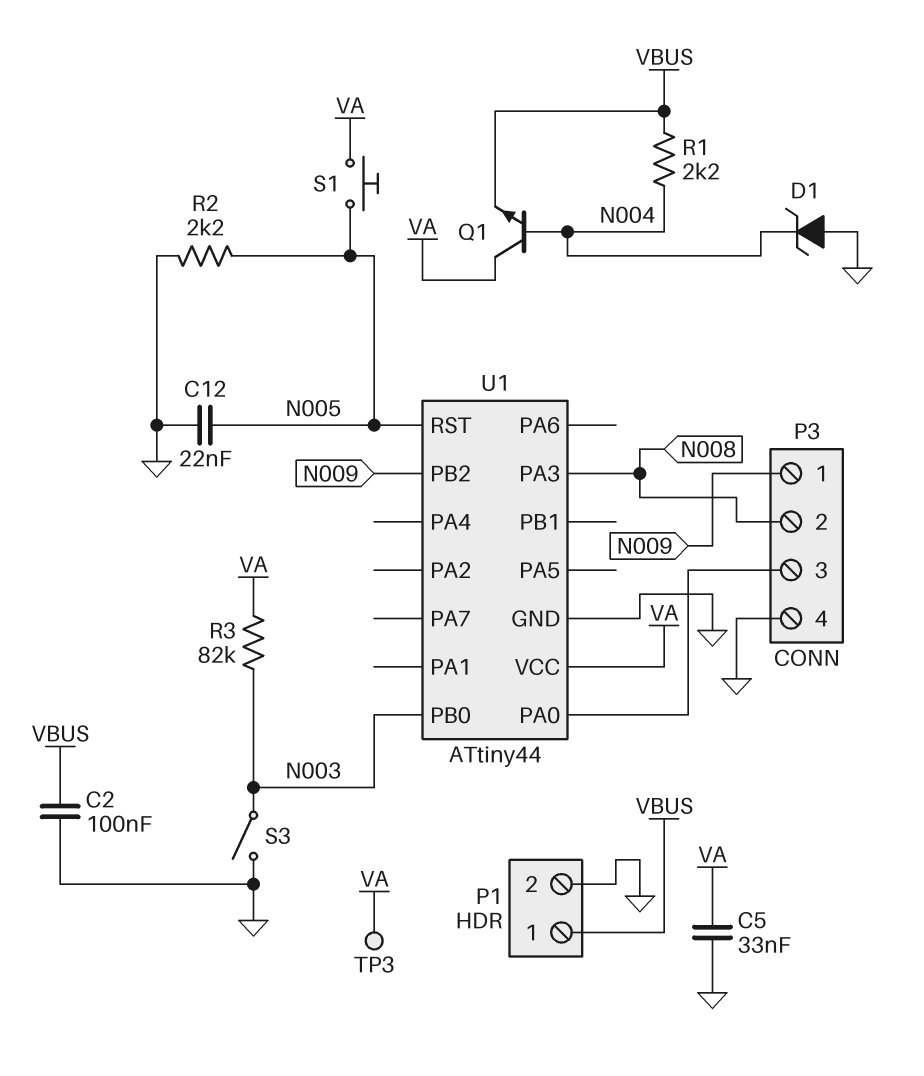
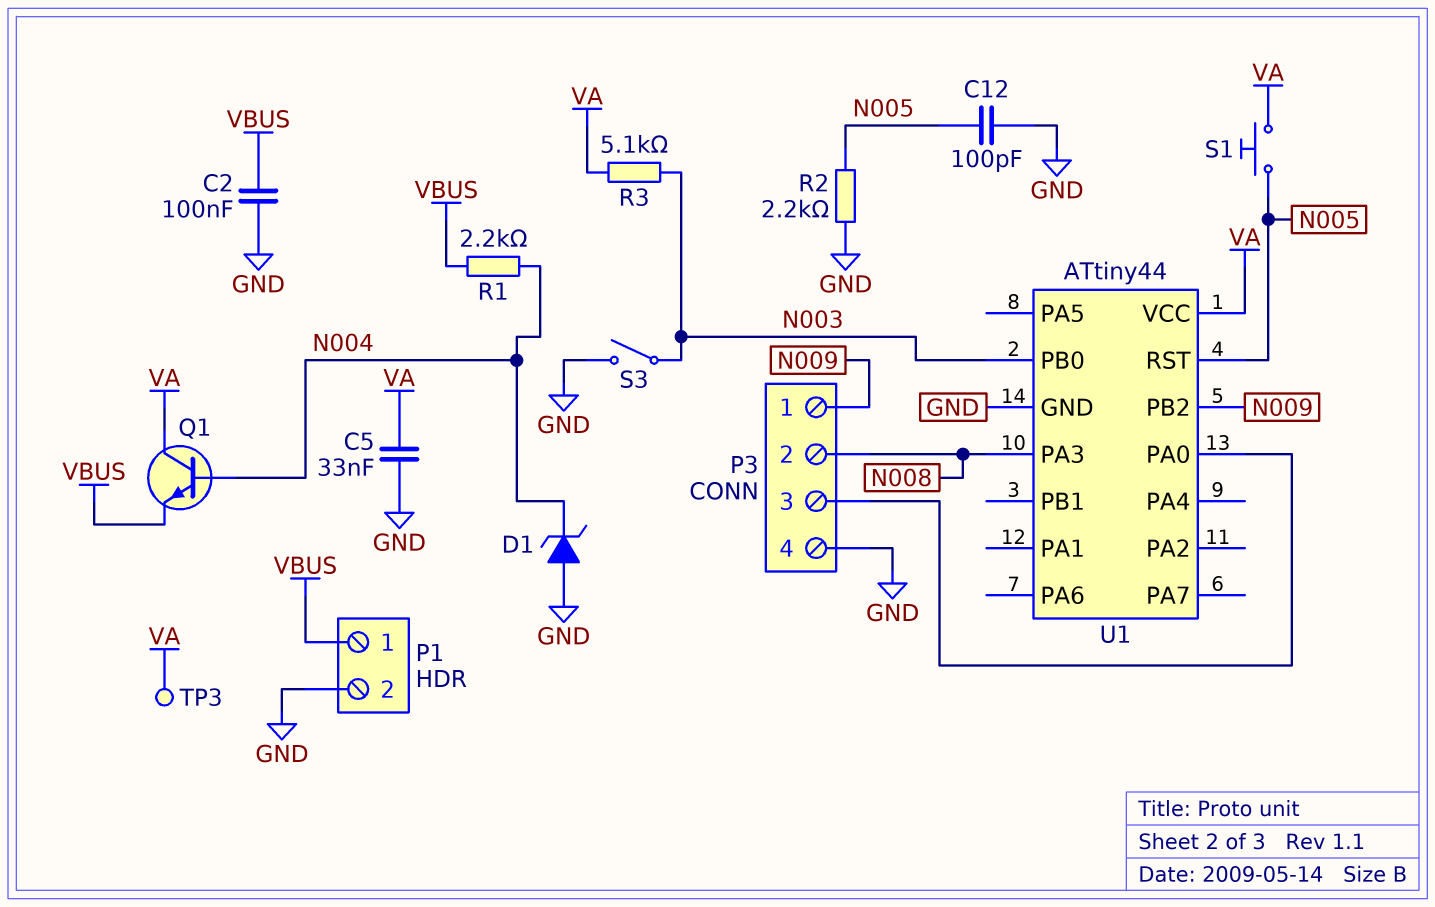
C12: 22nF (GND, N005) -> 100pF (GND, N005)
R3: 82k (N003, VA) -> 5.1k (N003, VA)

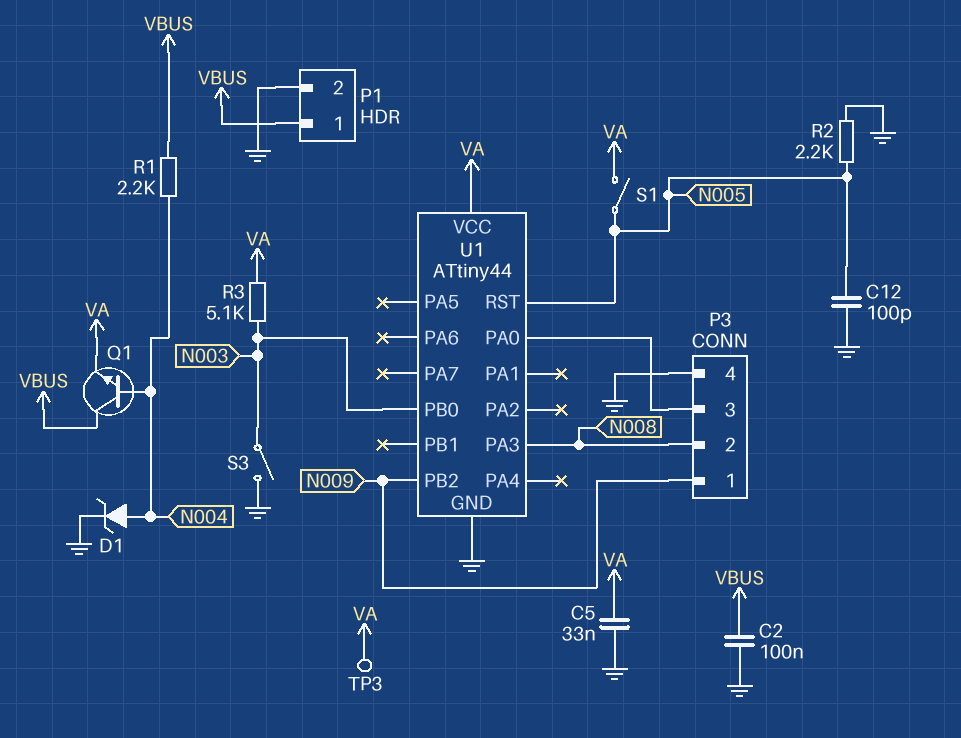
D1: zener (A GND, K N004) -> zener (A N004, K GND)
Q1: NPN (B N004, C VA, E VBUS) -> NPN (B N004, C VBUS, E VA)
S1: button (N005, VA) -> switch (N005, VA)

